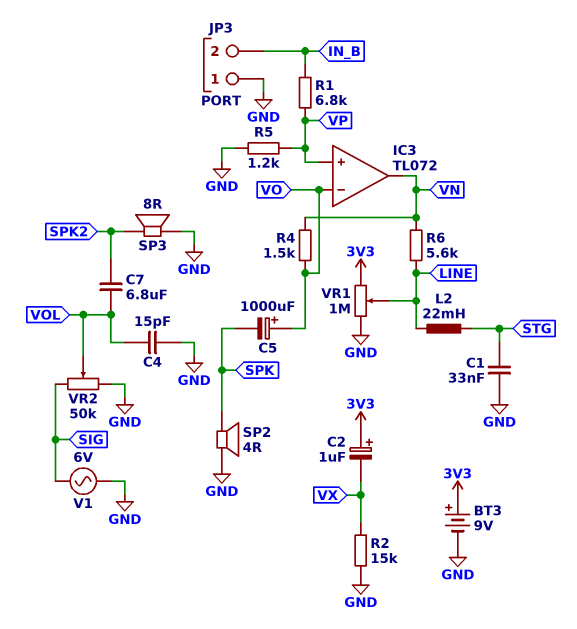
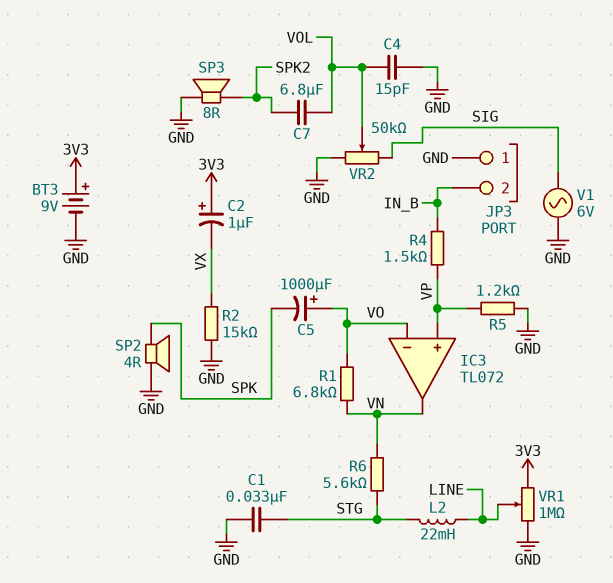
R1: 6.8k (IN_B, VP) -> 6.8k (VN, VO)
R4: 1.5k (VN, VO) -> 1.5k (IN_B, VP)
R6: 5.6k (LINE, VN) -> 5.6k (STG, VN)

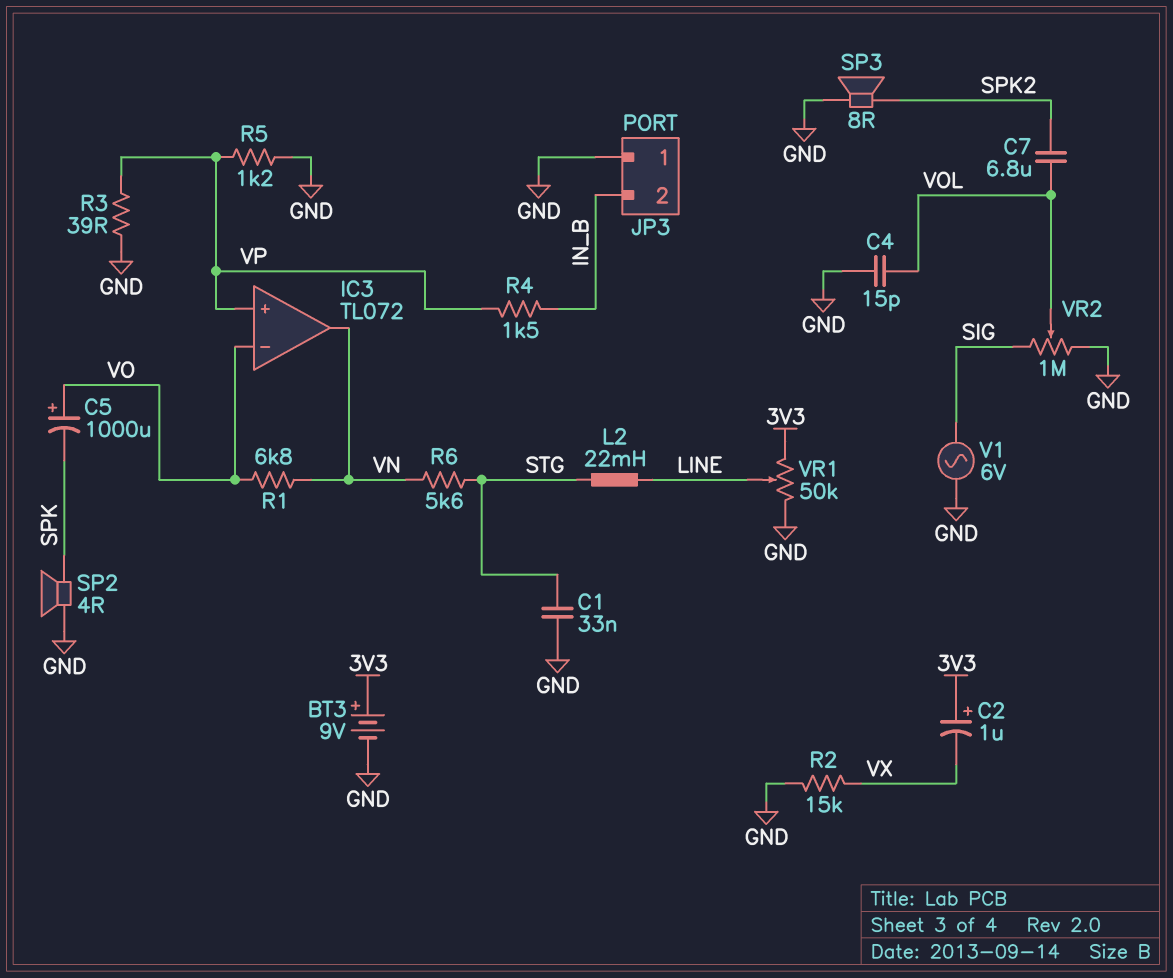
R3: none -> 39 (GND, VP)
VR1: 1M (3V3, GND, wiper LINE) -> 50k (3V3, GND, wiper LINE)
VR2: 50k (GND, SIG, wiper VOL) -> 1M (GND, SIG, wiper VOL)

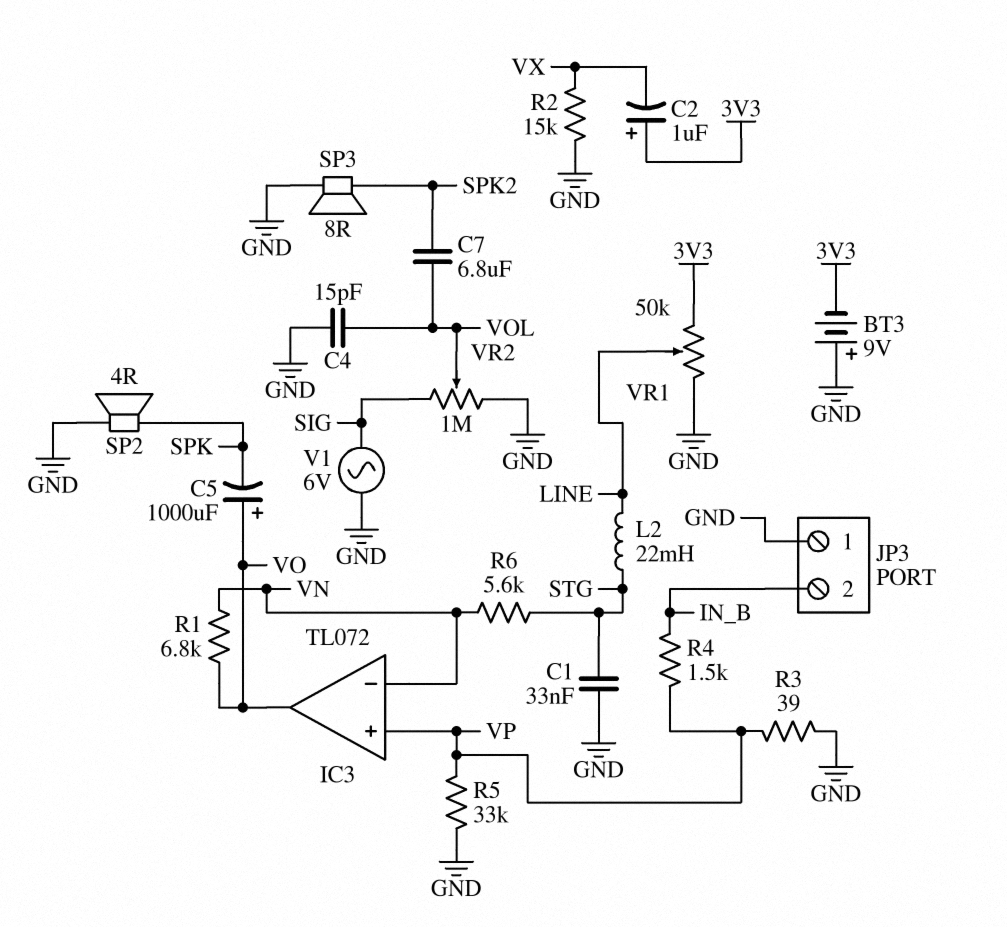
BT3: 9V (plus 3V3, minus GND) -> 9V (plus GND, minus 3V3)
IC3 pin in-: VO -> VN
IC3 pin out: VN -> VO
R5: 1.2k (GND, VP) -> 33k (GND, VP)

